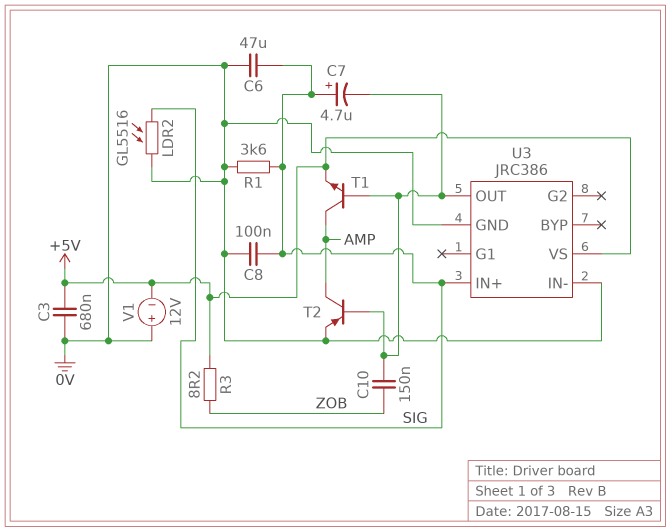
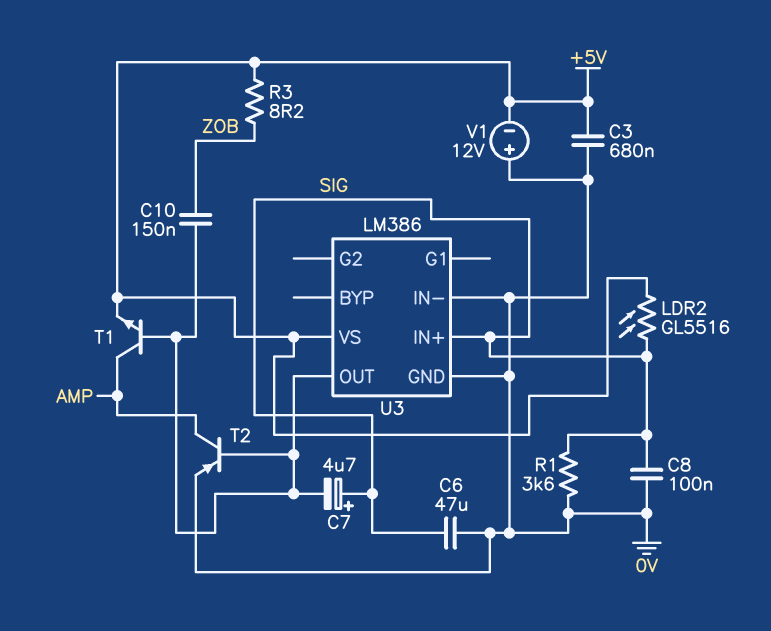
LDR2: GL5516 (0V, SIG) -> GL5516 (+5V, SIG)
U3: JRC386 -> LM386

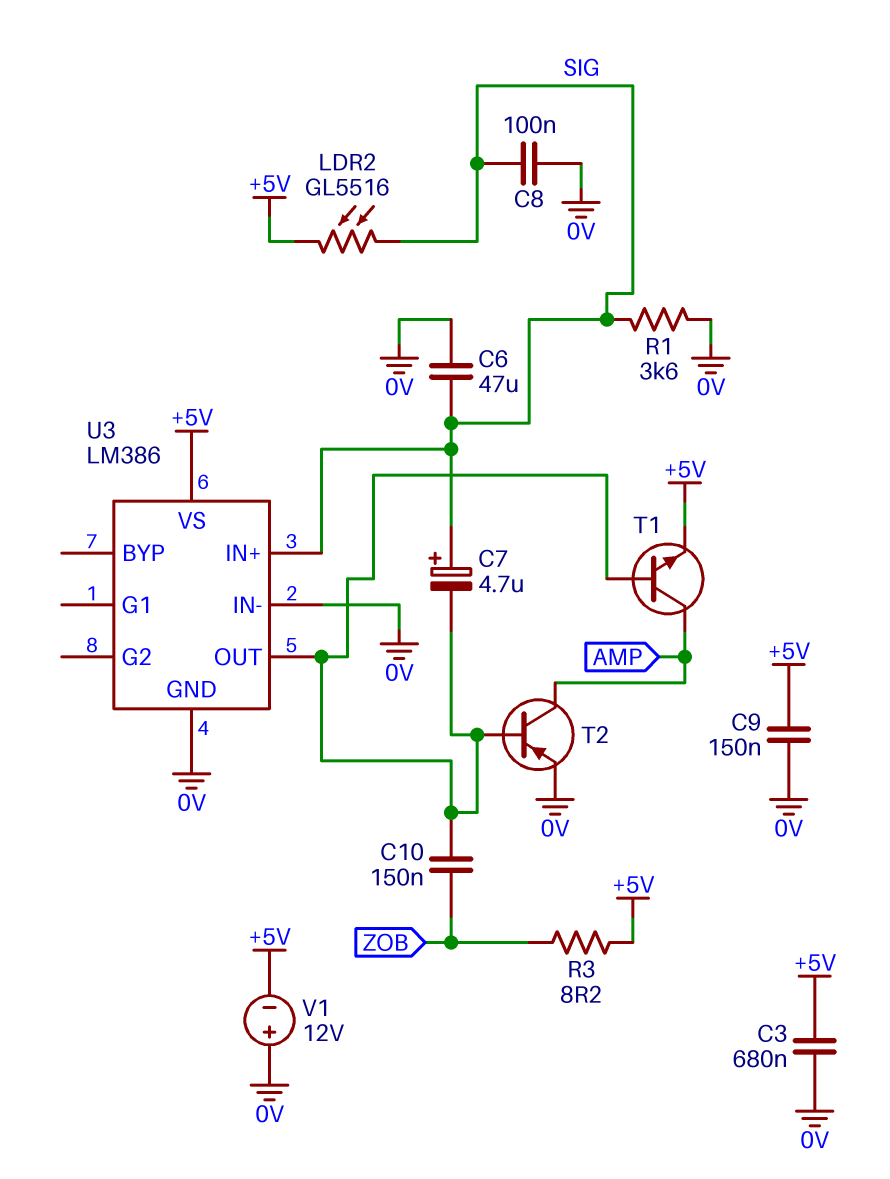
C9: none -> 150nF (+5V, 0V)

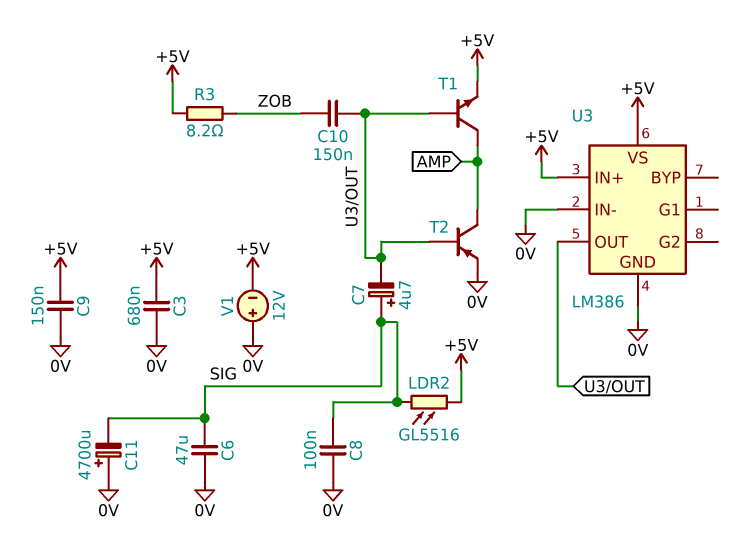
C11: none -> 4700uF (plus 0V, minus SIG)
R1: 3.6k (0V, SIG) -> none
U3 pin IN+: SIG -> +5V

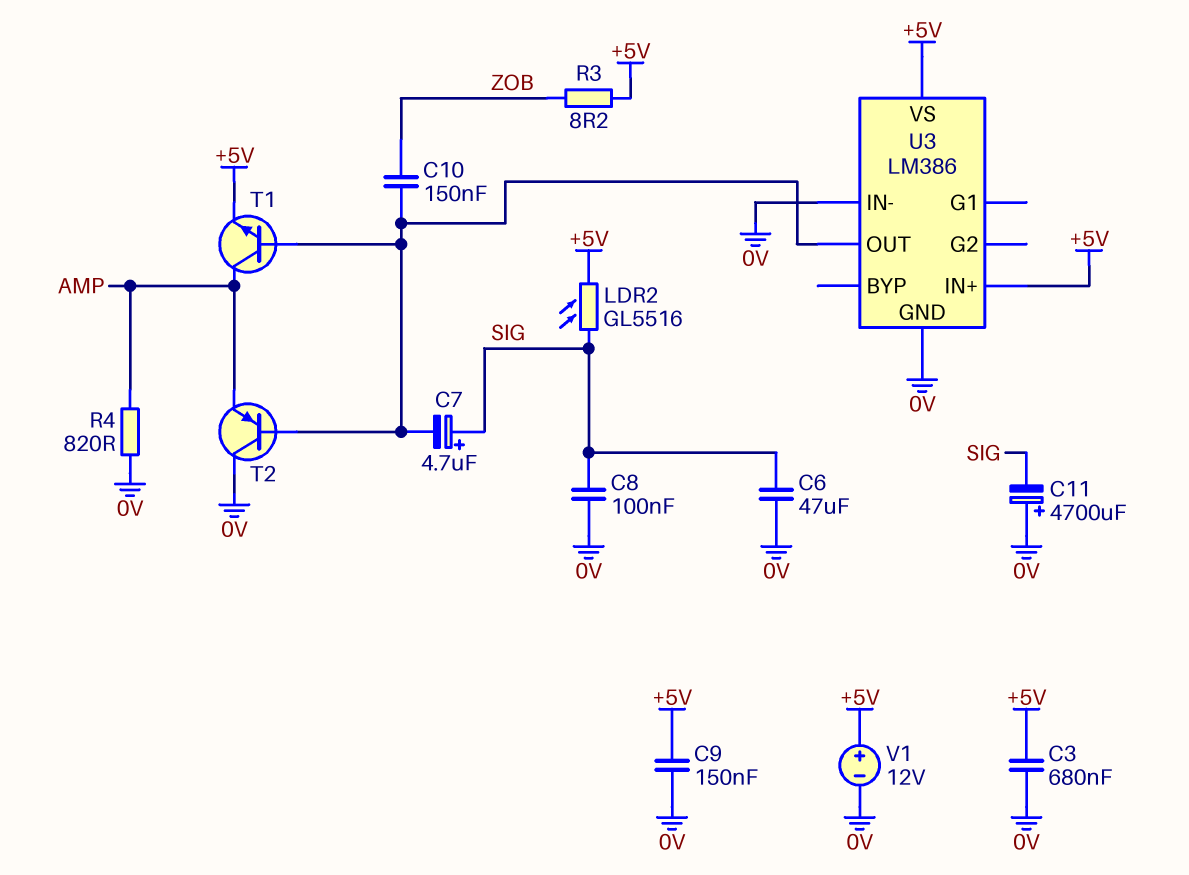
R4: none -> 820 (0V, AMP)
T2: PNP (B U3/OUT, C AMP, E 0V) -> PNP (B U3/OUT, C 0V, E AMP)
V1: 12V (plus 0V, minus +5V) -> 12V (plus +5V, minus 0V)

